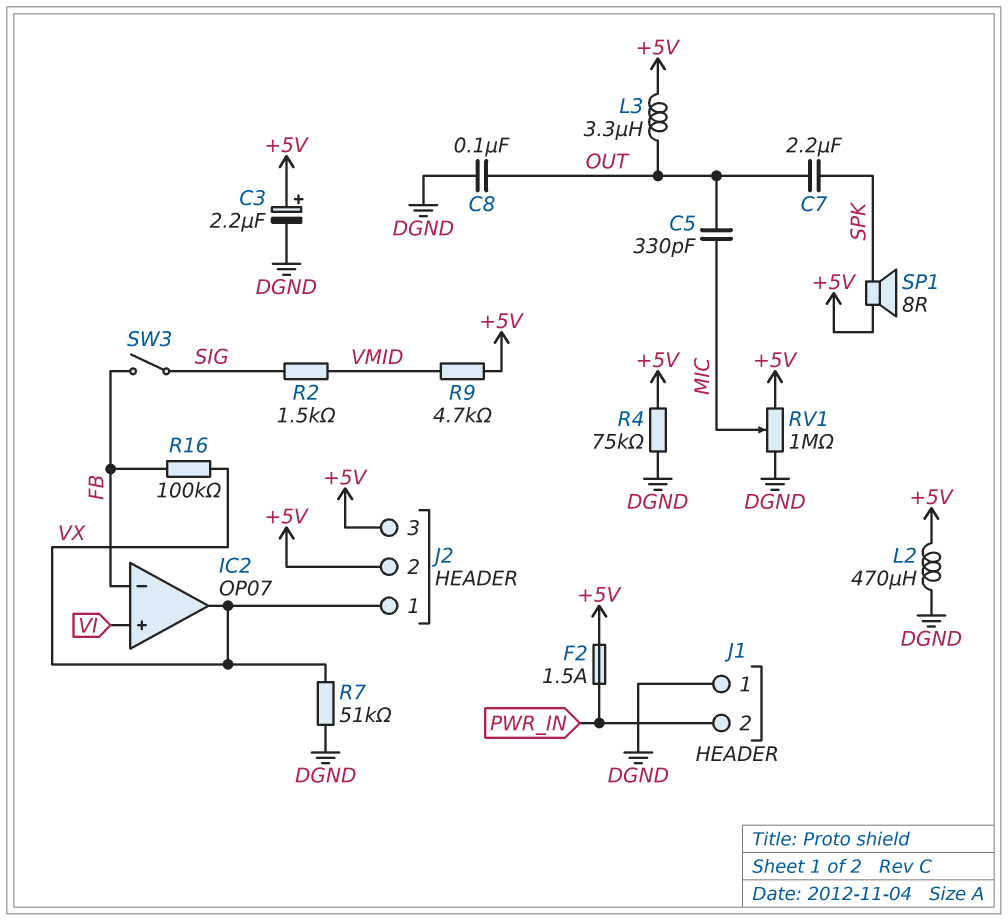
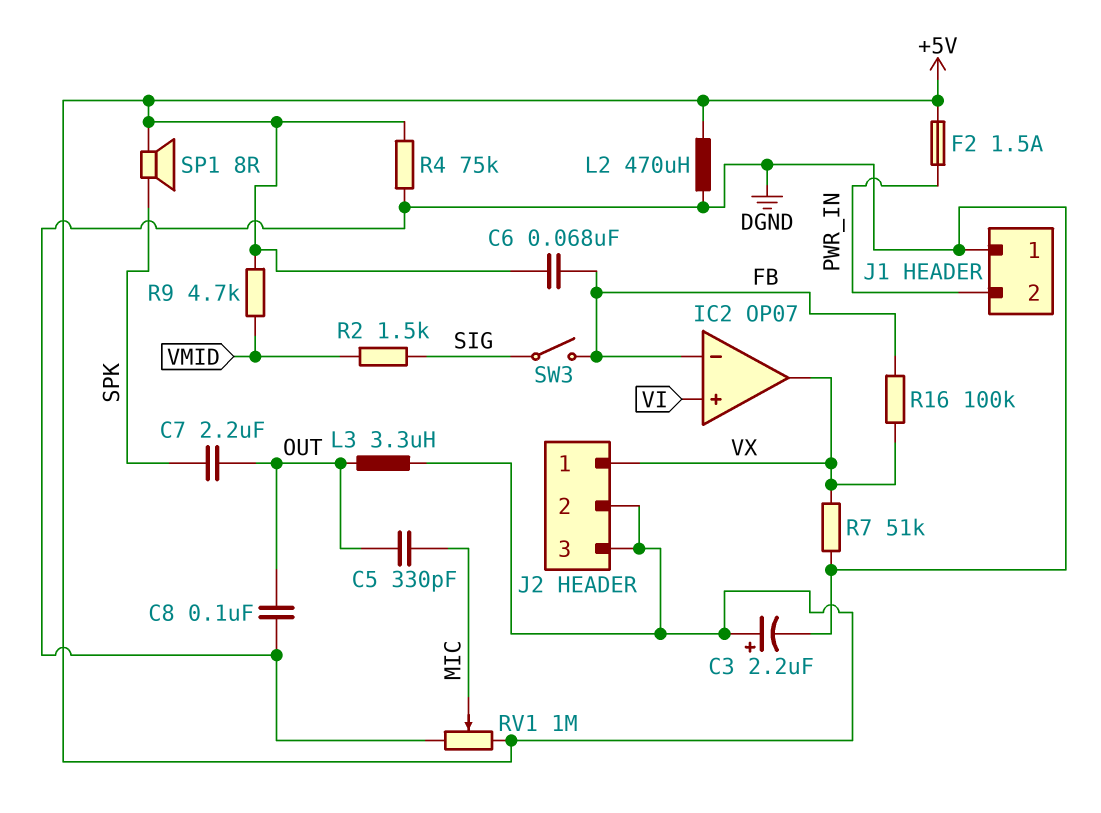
C6: none -> 68nF (+5V, FB)

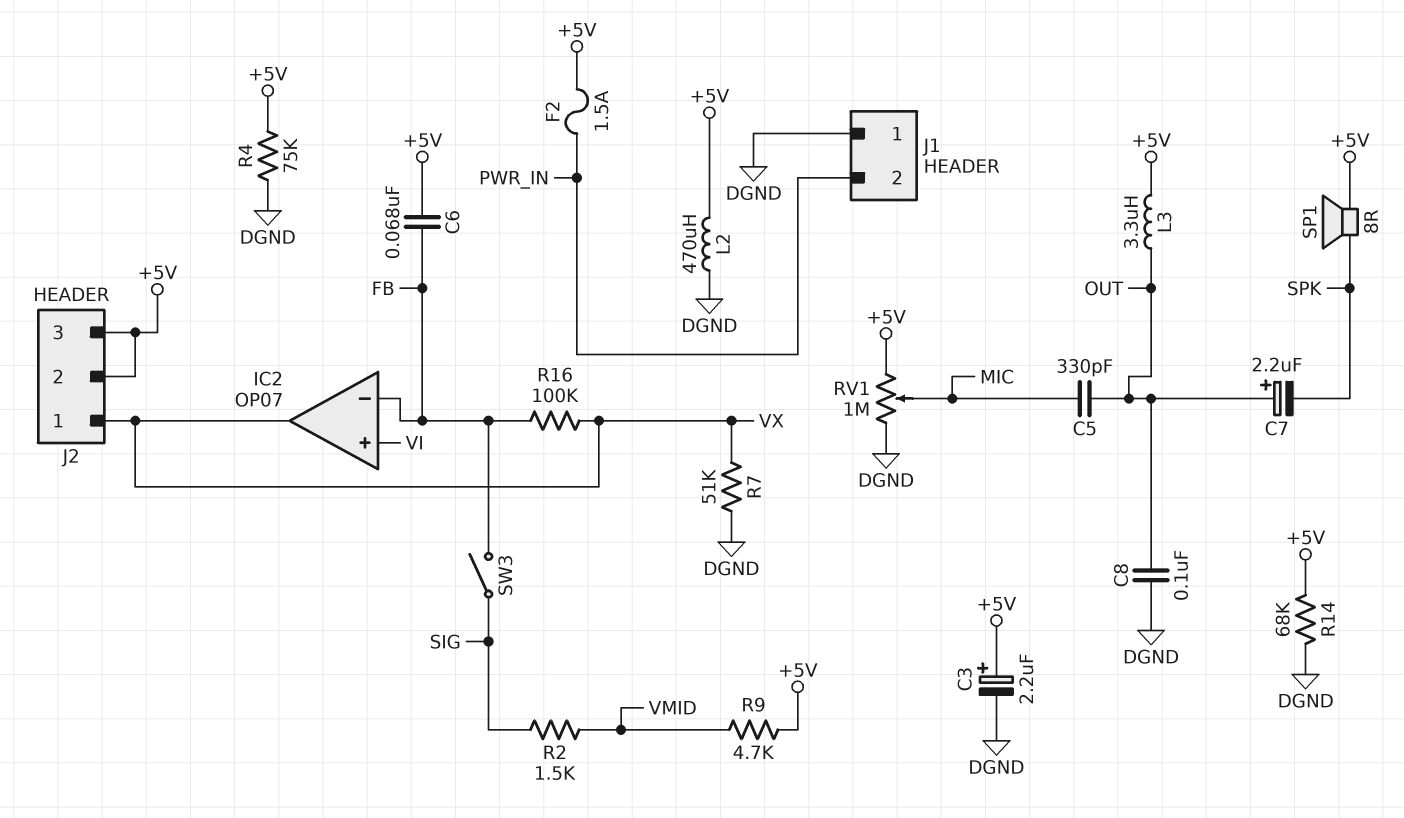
C7: 2.2uF (OUT, SPK) -> 2.2uF (plus OUT, minus SPK)
R14: none -> 68k (+5V, DGND)

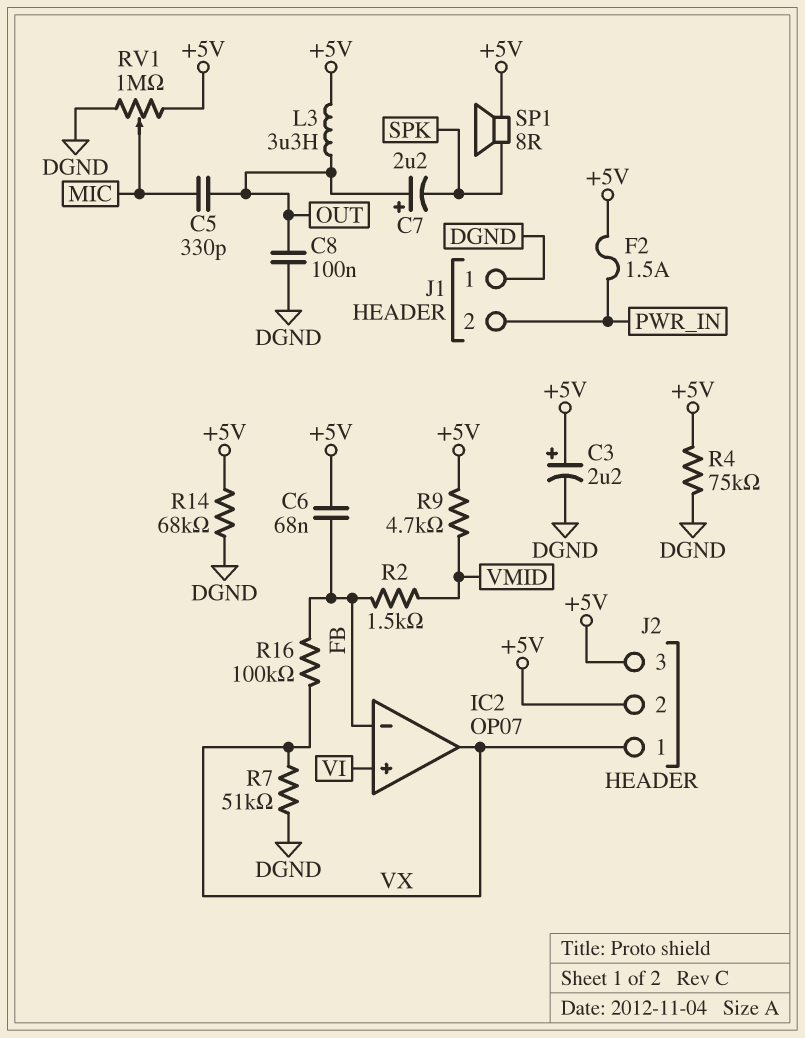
L2: 470uH (+5V, DGND) -> none
R2: 1.5k (SIG, VMID) -> 1.5k (FB, VMID)
SW3: switch (FB, SIG) -> none

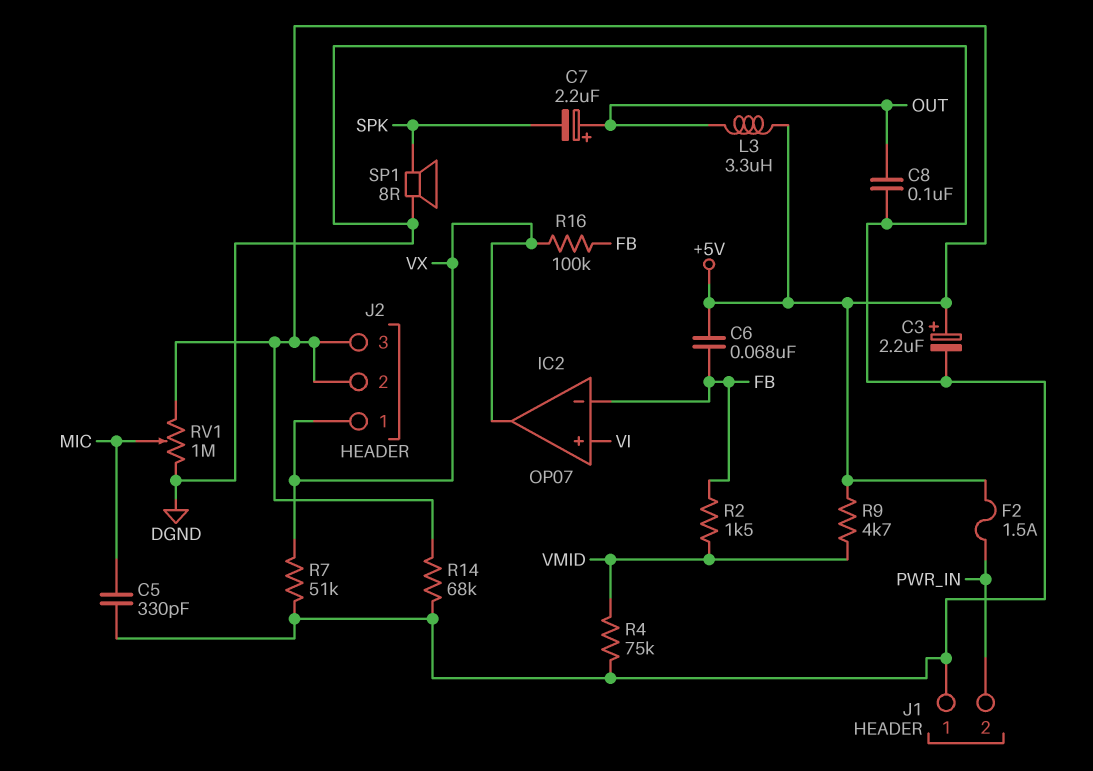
C5: 330pF (MIC, OUT) -> 330pF (DGND, MIC)
R4: 75k (+5V, DGND) -> 75k (DGND, VMID)
SP1: speaker 8R (+5V, SPK) -> speaker 8R (DGND, SPK)

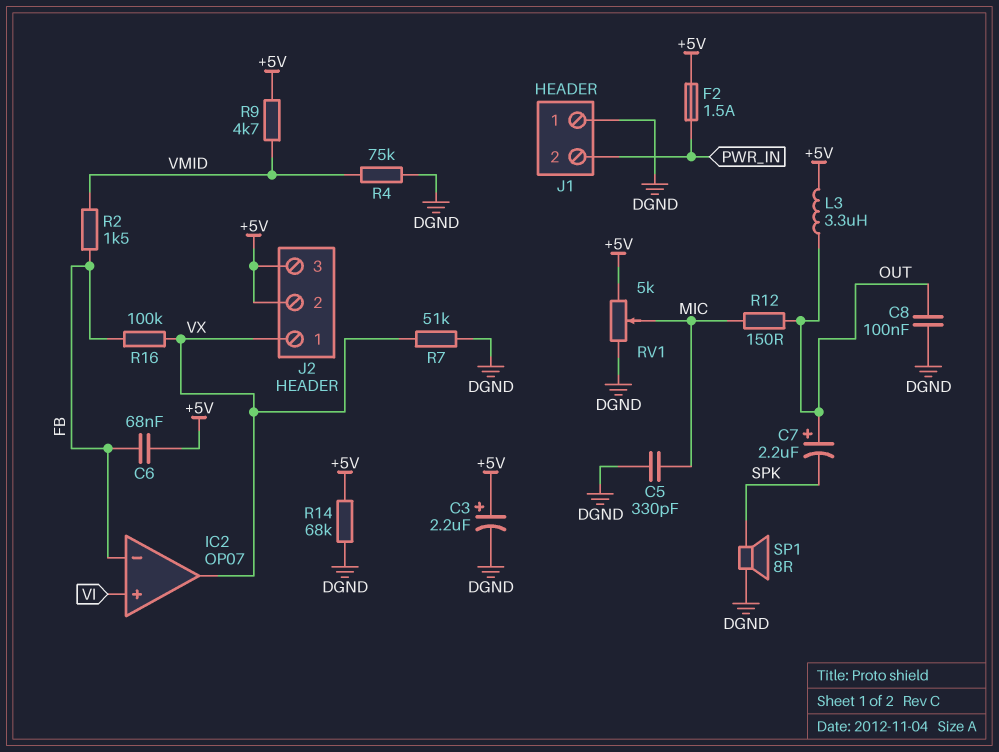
R12: none -> 150 (MIC, OUT)
RV1: 1M (+5V, DGND, wiper MIC) -> 5k (+5V, DGND, wiper MIC)

